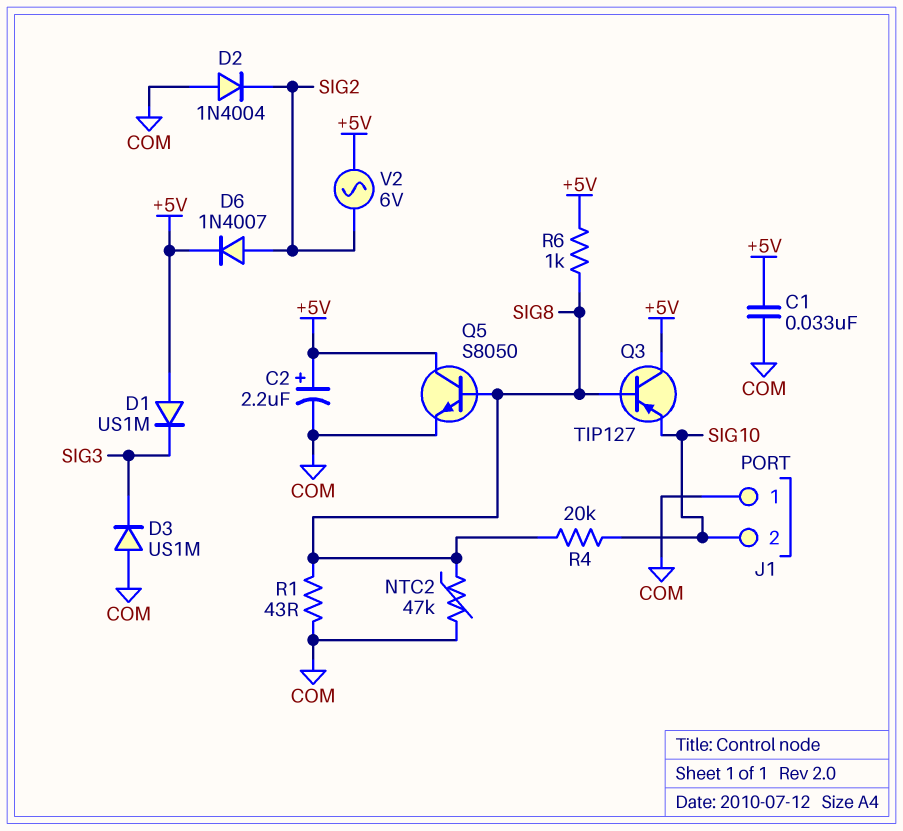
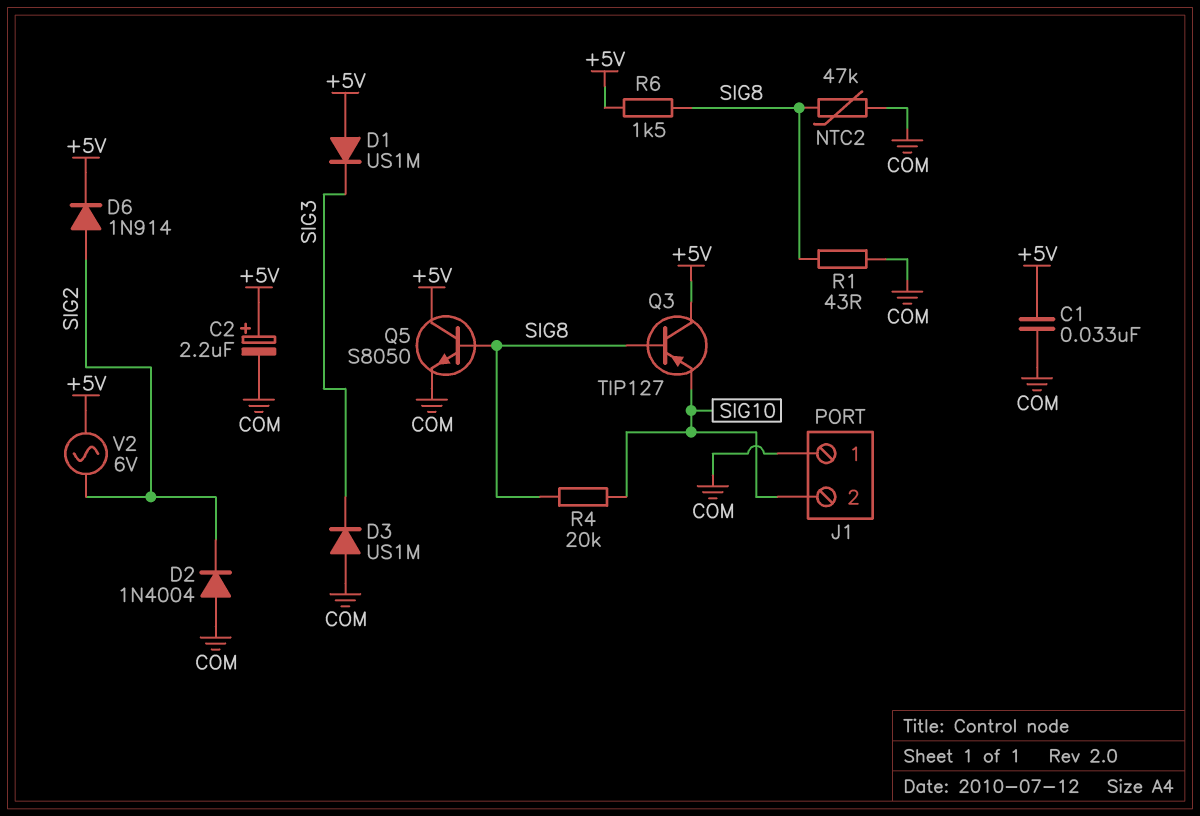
D6: diode 1N4007 (A SIG2, K +5V) -> diode 1N914 (A SIG2, K +5V)
R6: 1k (+5V, SIG8) -> 1.5k (+5V, SIG8)

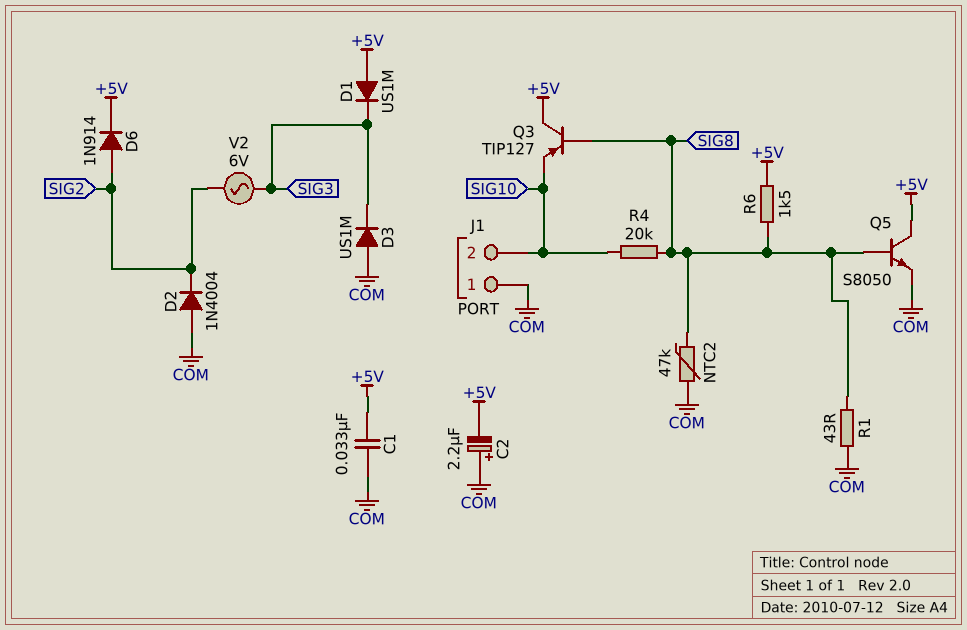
C2: 2.2uF (plus +5V, minus COM) -> 2.2uF (plus COM, minus +5V)
V2: AC 6V (+5V, SIG2) -> AC 6V (SIG2, SIG3)

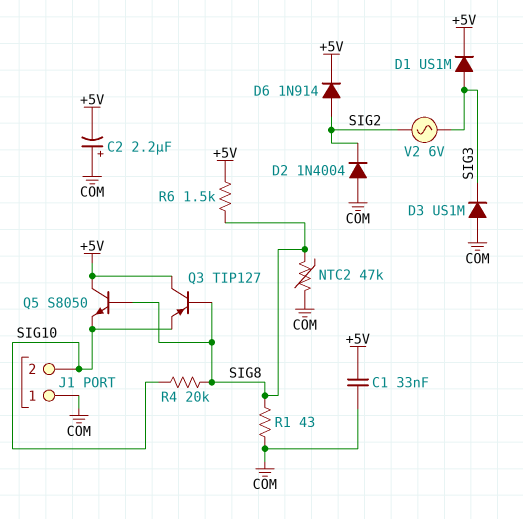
D1: diode US1M (A +5V, K SIG3) -> diode US1M (A SIG3, K +5V)
Q5: NPN S8050 (B SIG8, C +5V, E COM) -> NPN S8050 (B SIG8, C +5V, E SIG10)

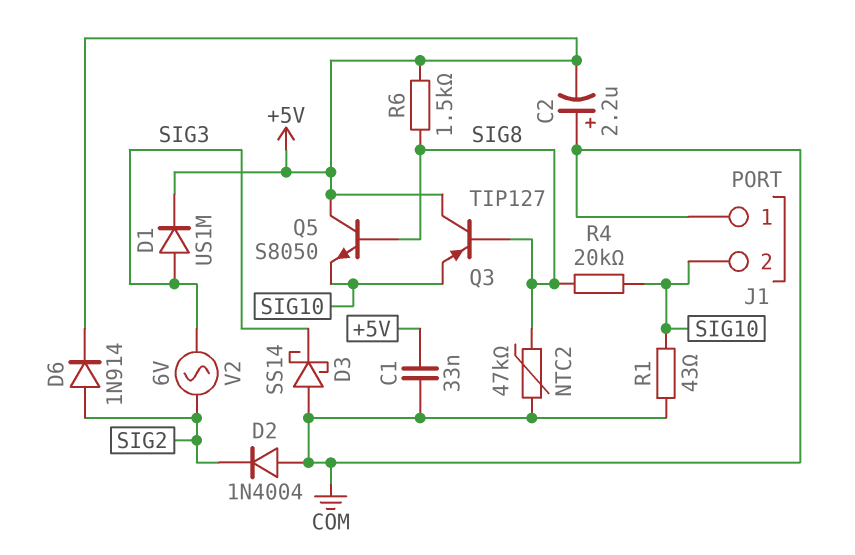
D3: diode US1M (A COM, K SIG3) -> schottky SS14 (A COM, K SIG3)
R1: 43 (COM, SIG8) -> 43 (COM, SIG10)

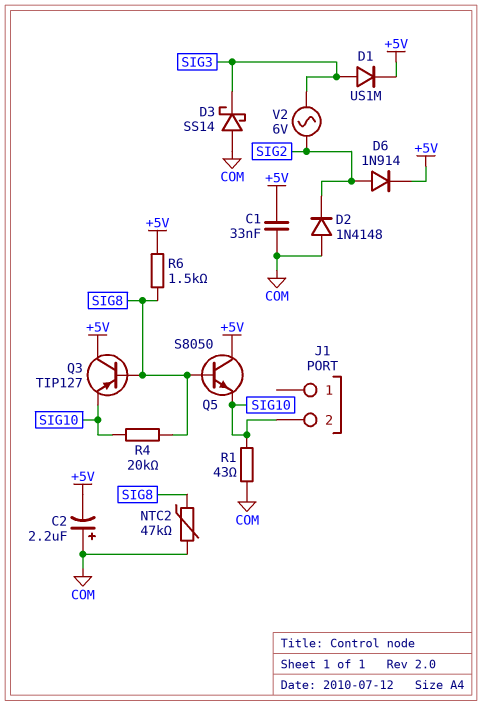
D2: diode 1N4004 (A COM, K SIG2) -> diode 1N4148 (A COM, K SIG2)
J1 pin 1: COM -> none

